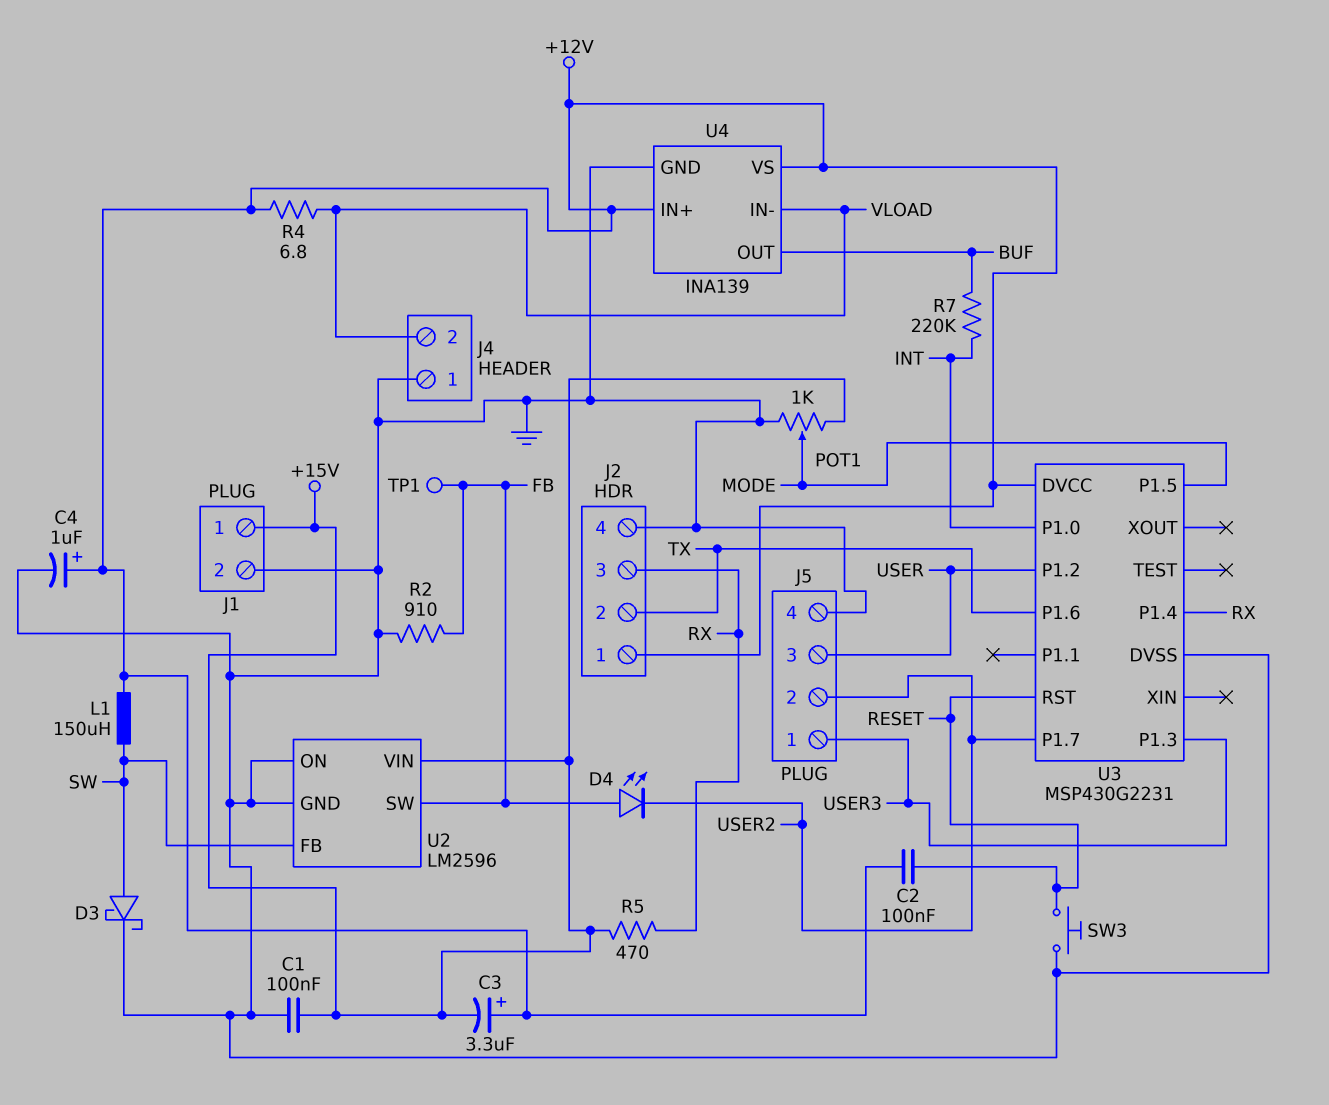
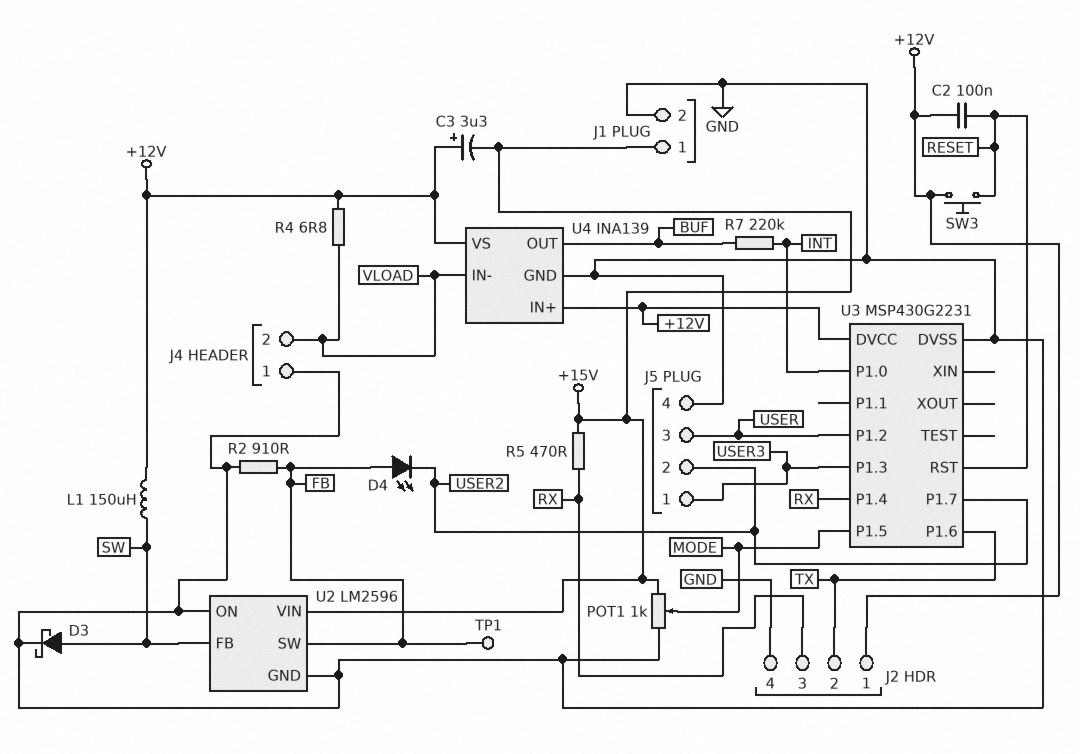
C1: 100nF (+15V, GND) -> none
C4: 1uF (plus +12V, minus GND) -> none
SW3: button (GND, RESET) -> button (+12V, RESET)

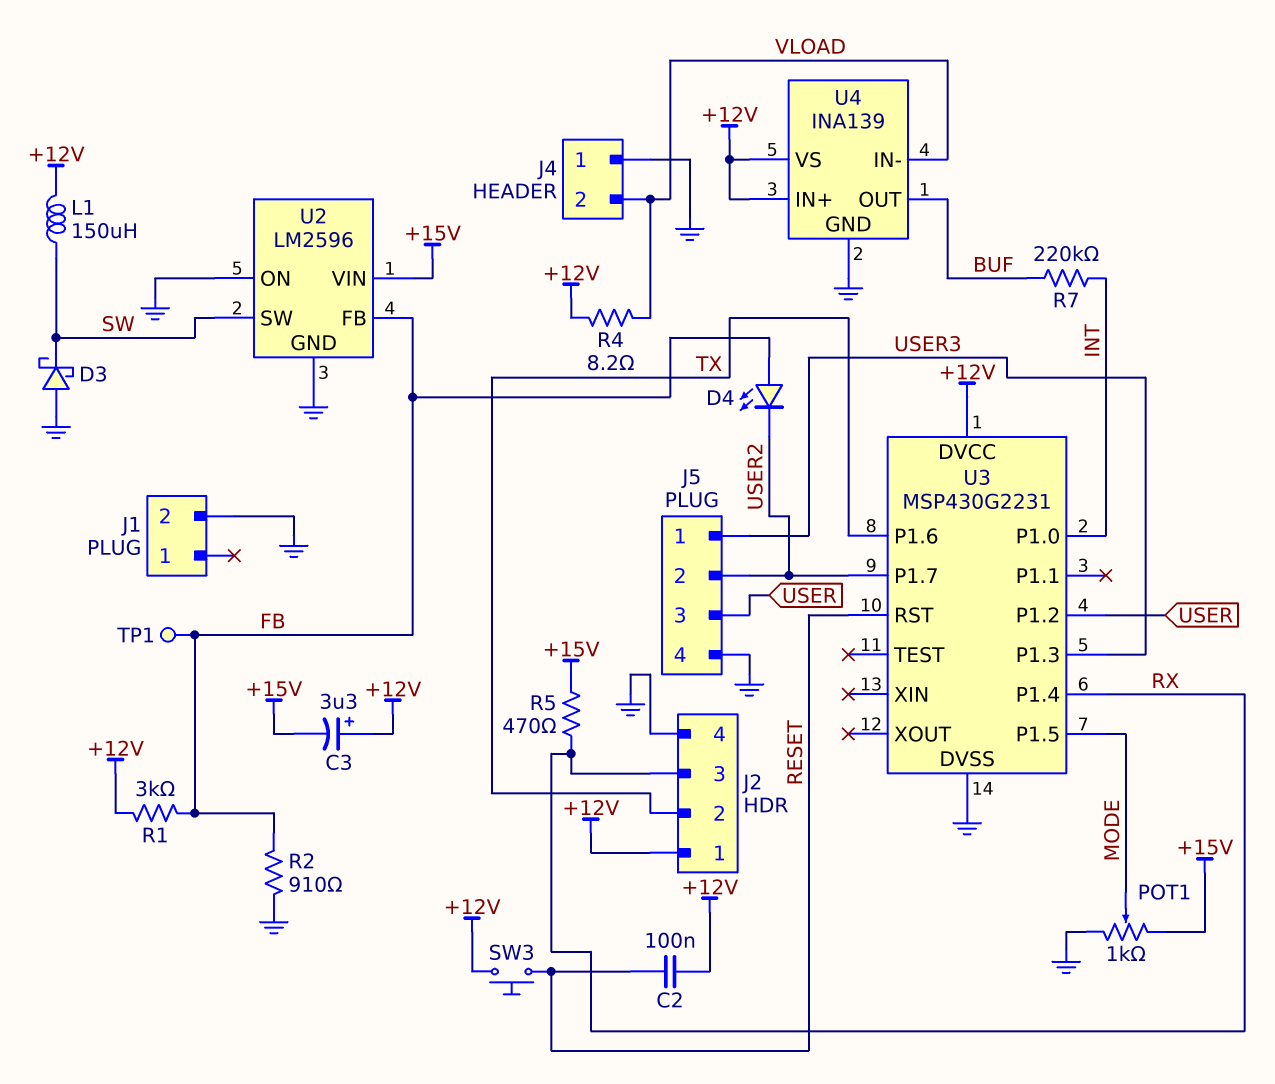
D3: schottky (A SW, K GND) -> schottky (A GND, K SW)
J1 pin 1: +15V -> none
R1: none -> 3k (+12V, FB)
R4: 6.8 (+12V, VLOAD) -> 8.2 (+12V, VLOAD)
U2 pin FB: SW -> FB
U2 pin SW: FB -> SW

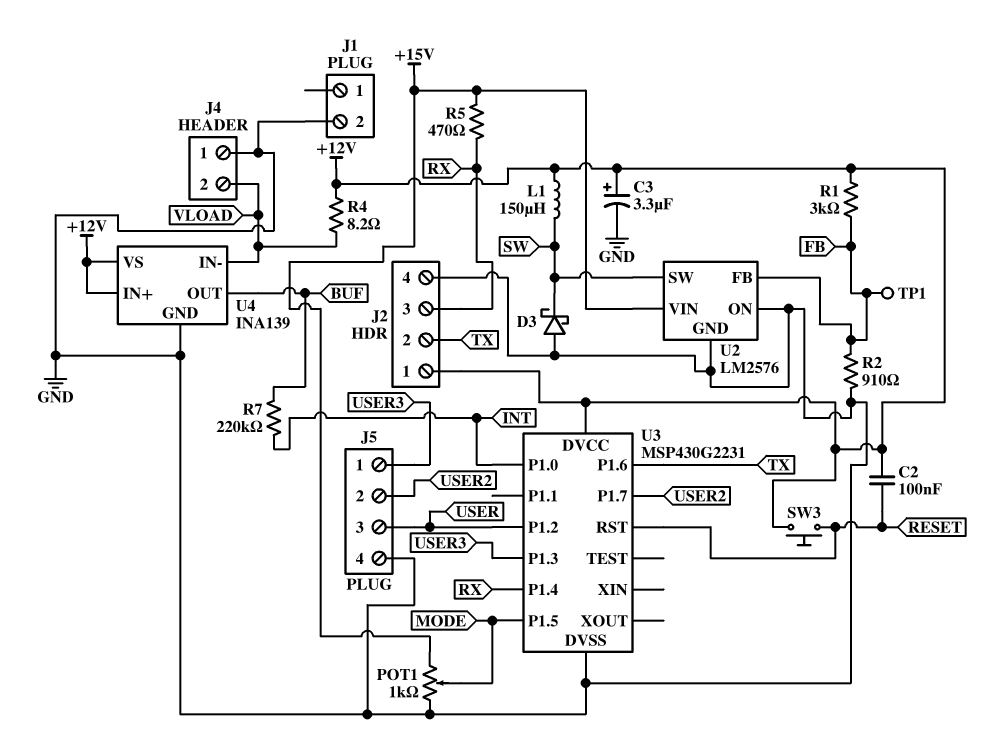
C3: 3.3uF (plus +12V, minus +15V) -> 3.3uF (plus +12V, minus GND)
D4: LED (A FB, K USER2) -> none
U2: LM2596 -> LM2576

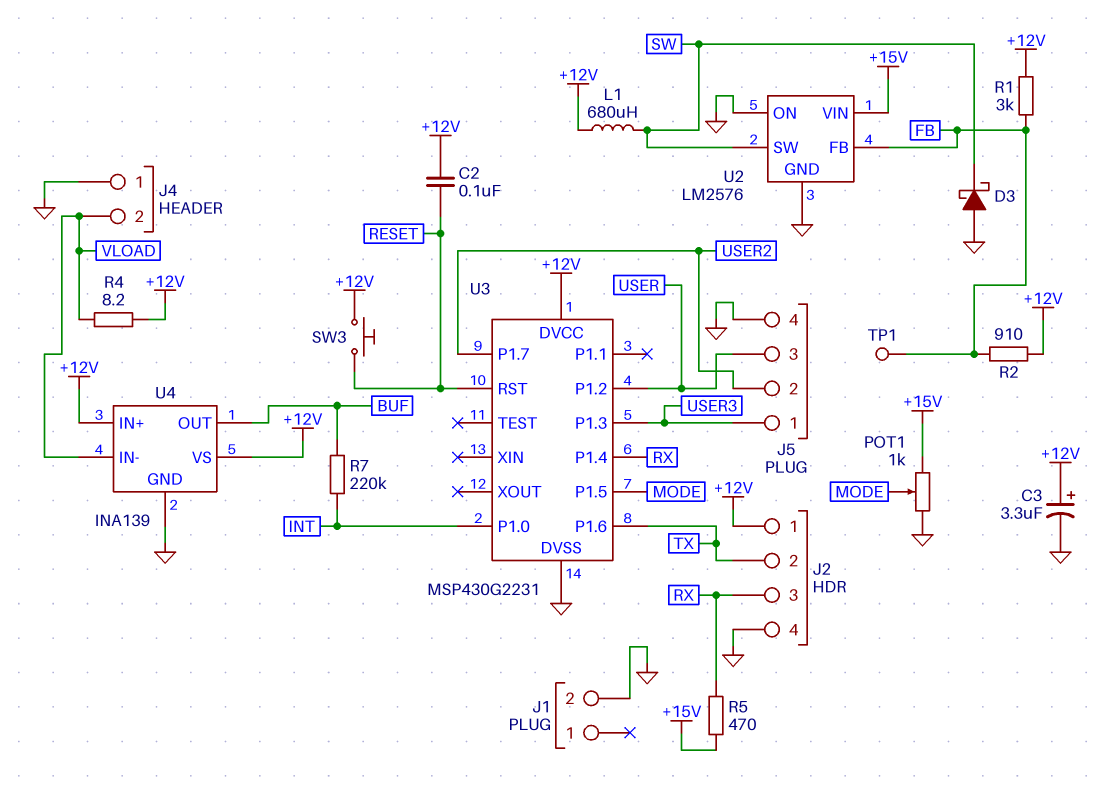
L1: 150uH (+12V, SW) -> 680uH (+12V, SW)
R2: 910 (FB, GND) -> 910 (+12V, FB)

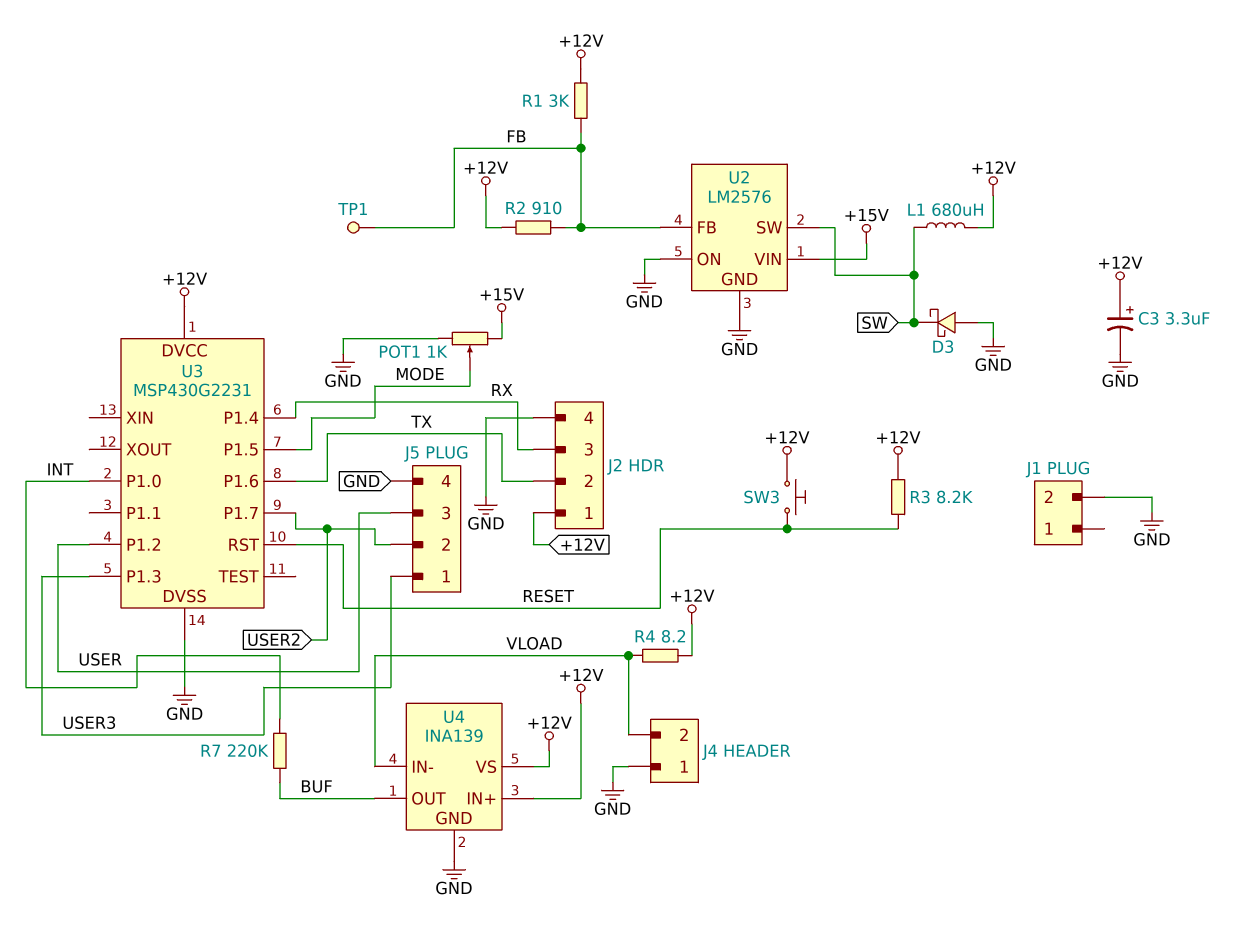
C2: 100nF (+12V, RESET) -> none
R3: none -> 8.2k (+12V, RESET)
R5: 470 (+15V, RX) -> none

